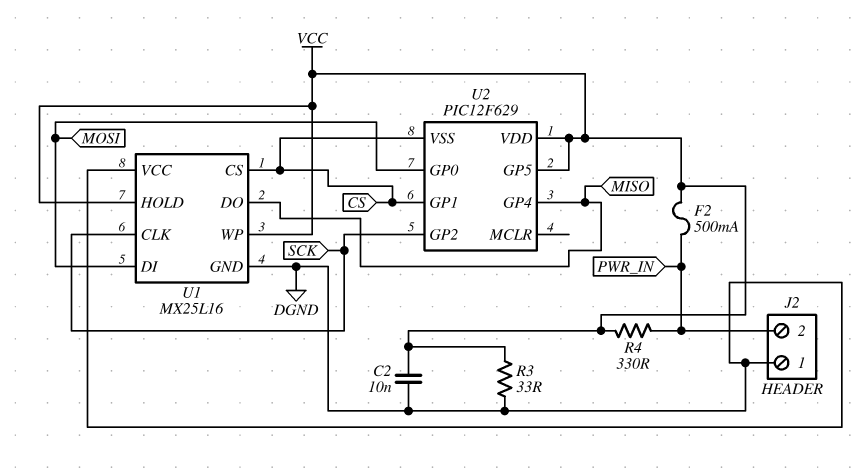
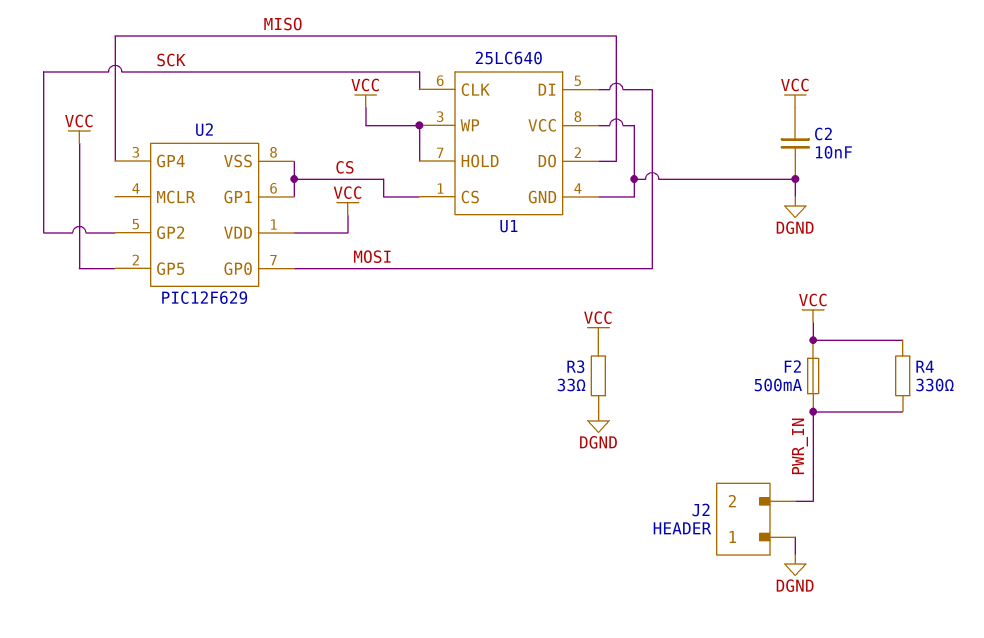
U1: MX25L16 -> 25LC640

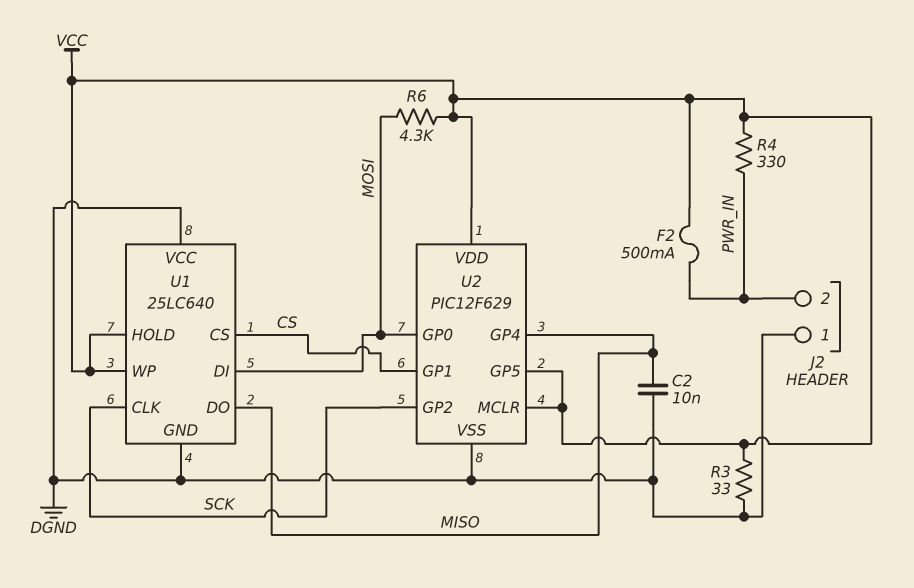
C2: 10nF (DGND, VCC) -> 10nF (DGND, MISO)
R6: none -> 4.3k (MOSI, VCC)
U2 pin MCLR: none -> VCC
U2 pin VSS: CS -> DGND

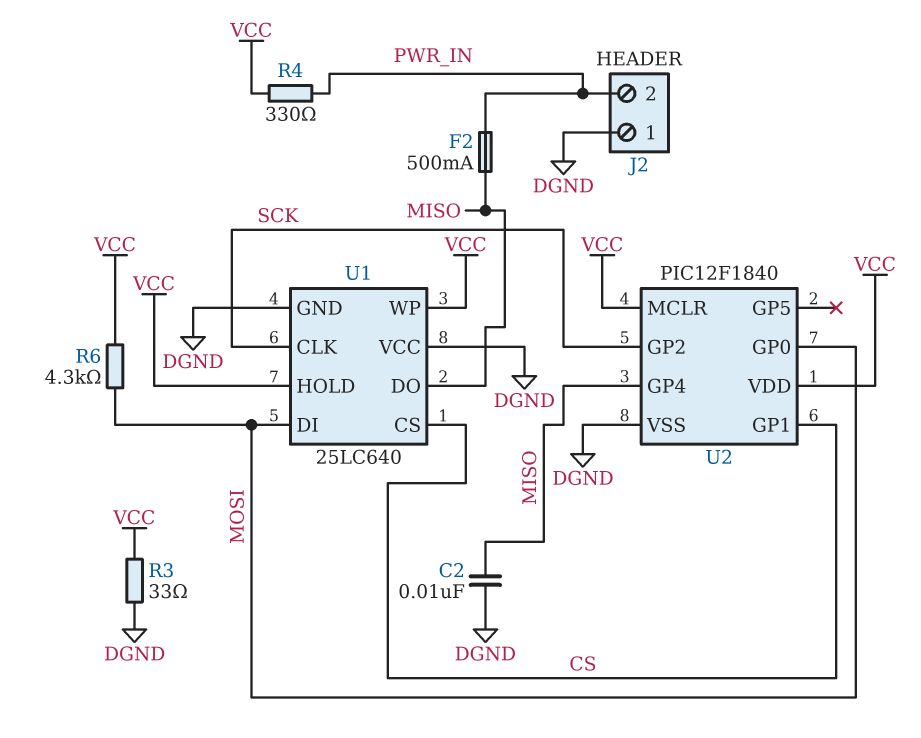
F2: 500mA (PWR_IN, VCC) -> 500mA (MISO, PWR_IN)
U2: PIC12F629 -> PIC12F1840
U2 pin GP5: VCC -> none

